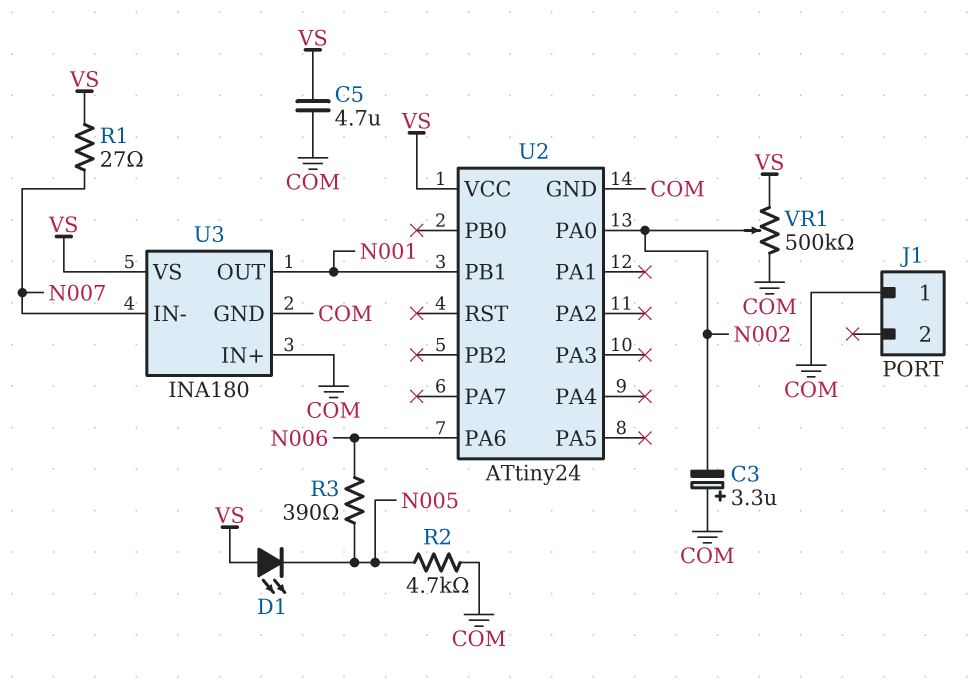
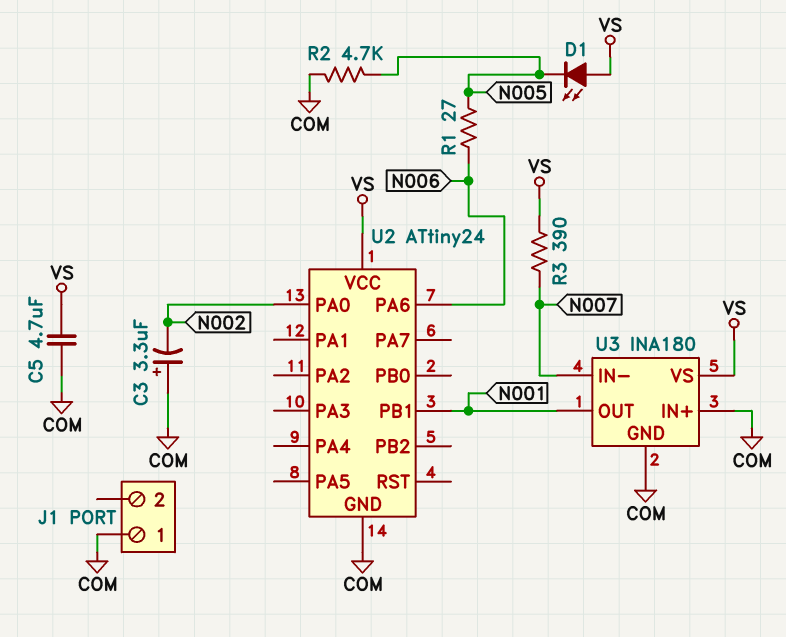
R1: 27 (N007, VS) -> 27 (N005, N006)
R3: 390 (N005, N006) -> 390 (N007, VS)
VR1: 500k (COM, VS, wiper N002) -> none

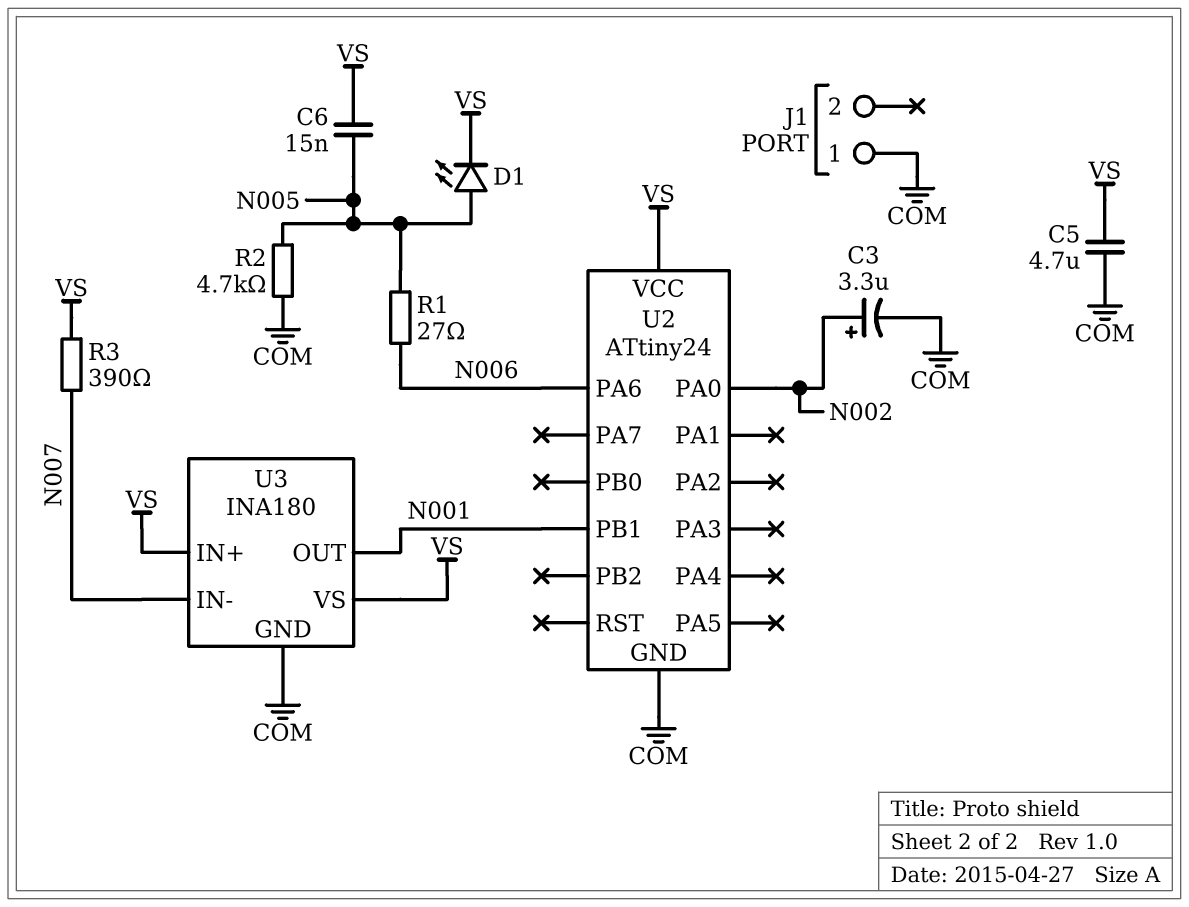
C3: 3.3uF (plus COM, minus N002) -> 3.3uF (plus N002, minus COM)
C6: none -> 15nF (N005, VS)
D1: LED (A VS, K N005) -> LED (A N005, K VS)
U3 pin IN+: COM -> VS

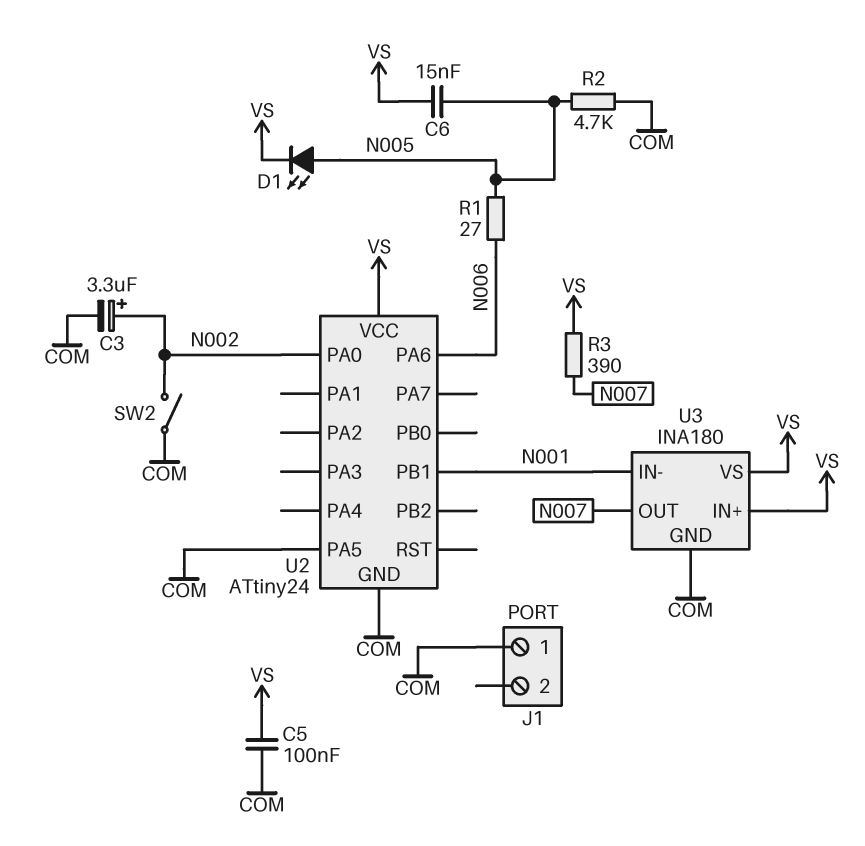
C5: 4.7uF (COM, VS) -> 100nF (COM, VS)
SW2: none -> switch (COM, N002)
U2 pin PA5: none -> COM
U3 pin IN-: N007 -> N001
U3 pin OUT: N001 -> N007

